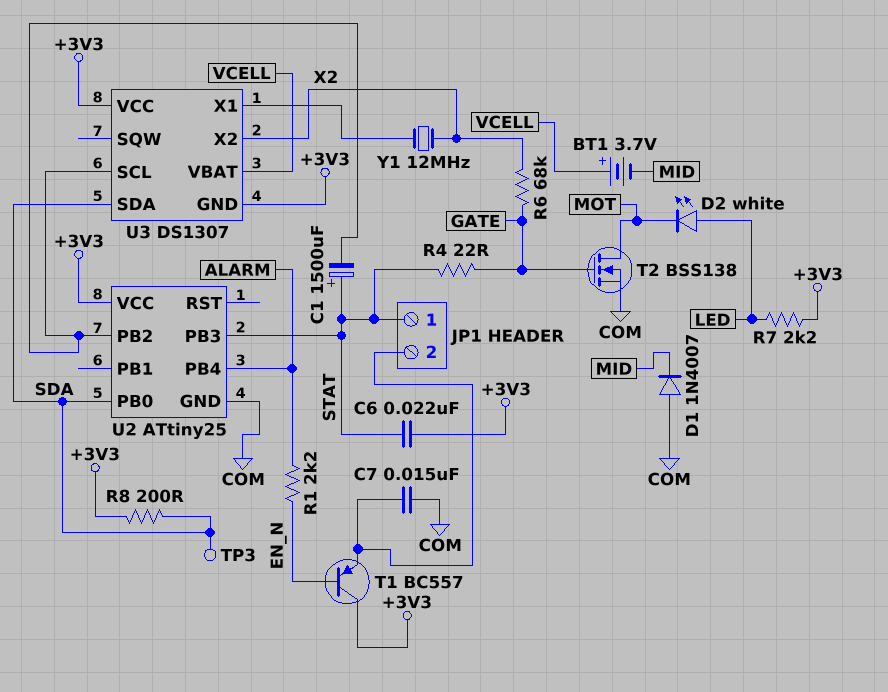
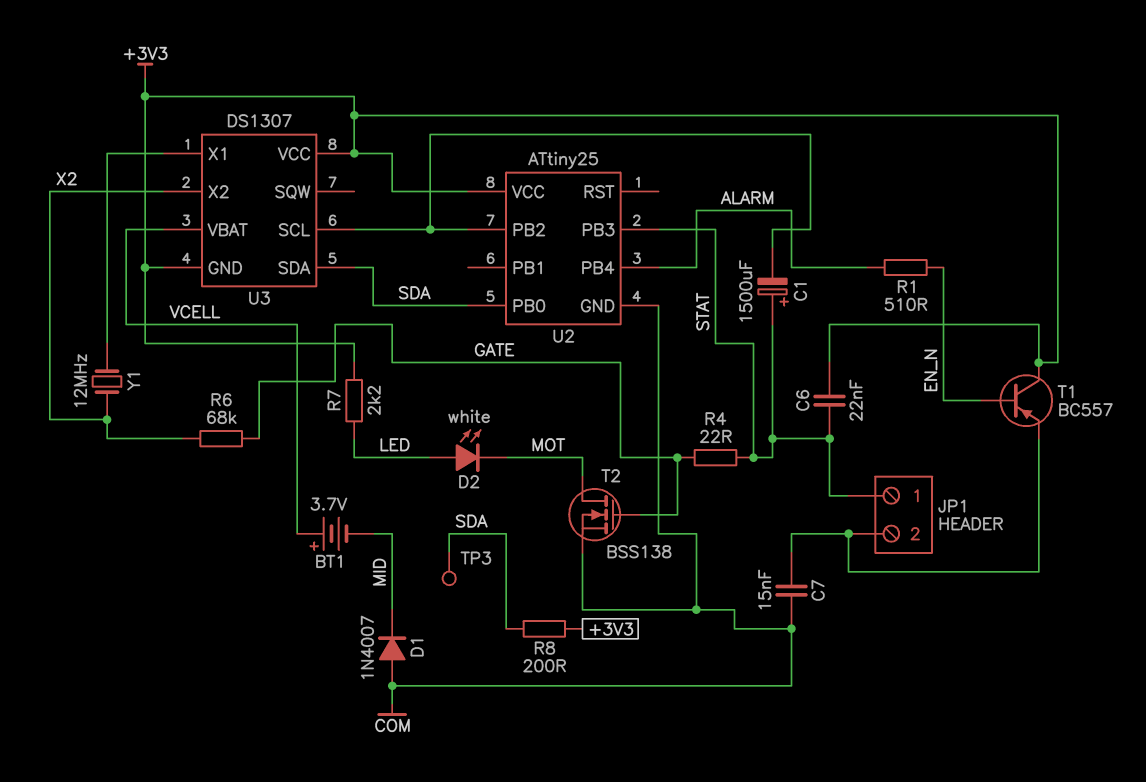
R1: 2.2k (ALARM, EN_N) -> 510 (ALARM, EN_N)

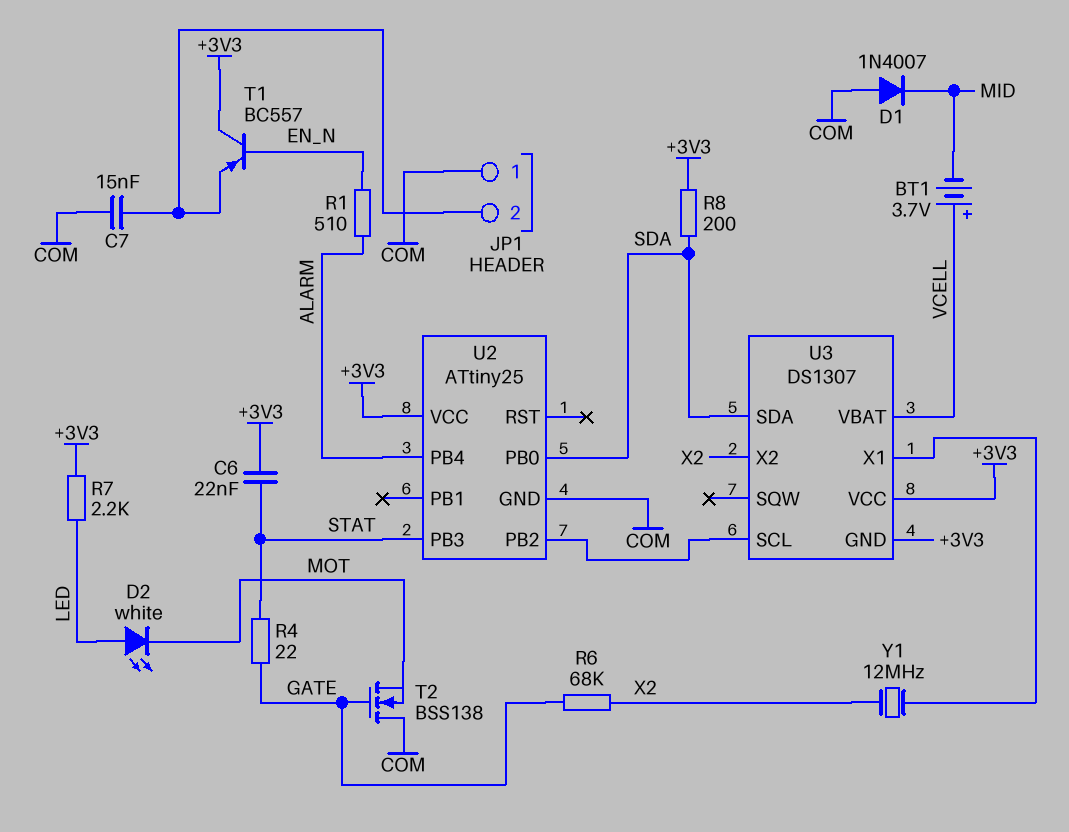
C1: 1500uF (plus STAT, minus U2/PB2) -> none
JP1 pin 1: STAT -> COM
T2: NMOS BSS138 (G GATE, D MOT, S COM) -> NMOS BSS138 (G GATE, D COM, S MOT)
TP3: test point (SDA) -> none

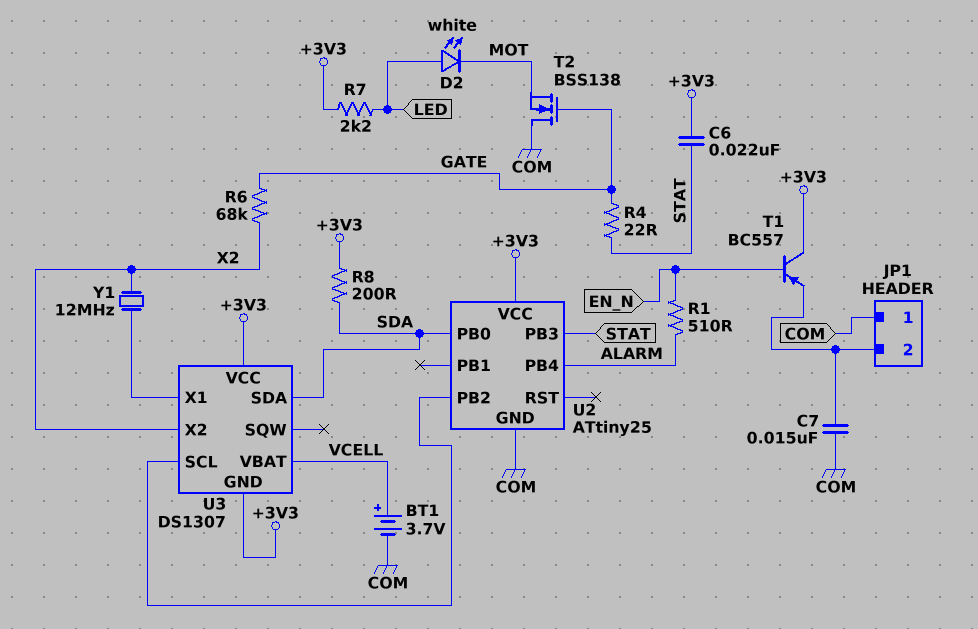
BT1: 3.7V (plus VCELL, minus MID) -> 3.7V (plus VCELL, minus COM)
D1: diode 1N4007 (A COM, K MID) -> none

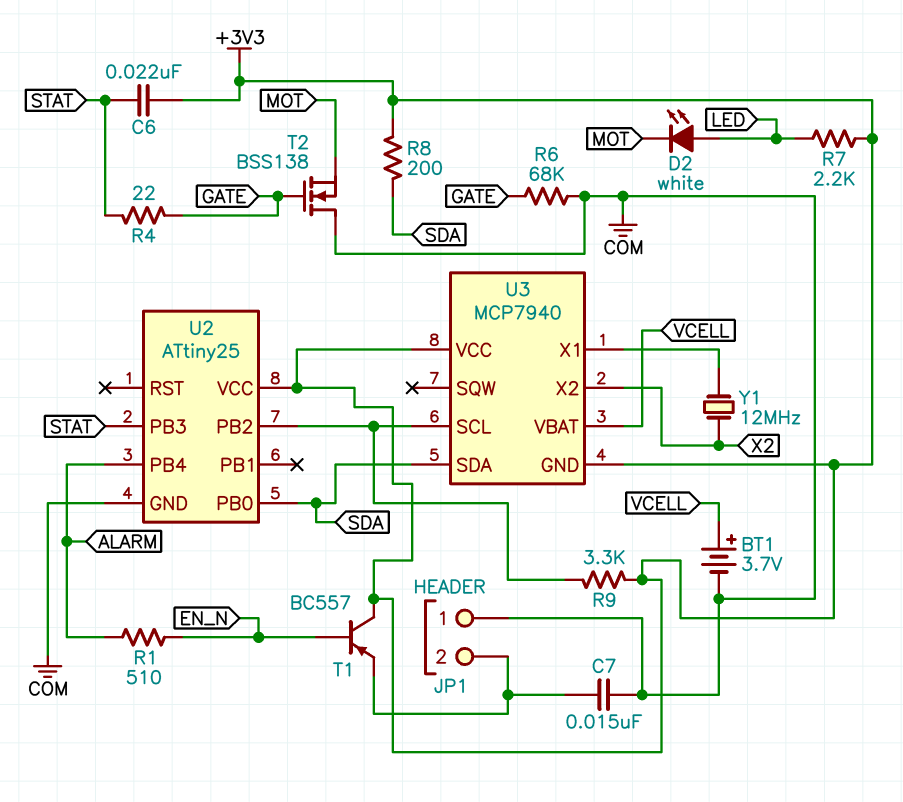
R6: 68k (GATE, X2) -> 68k (COM, GATE)
R9: none -> 3.3k (+3V3, U2/PB2)
U3: DS1307 -> MCP7940

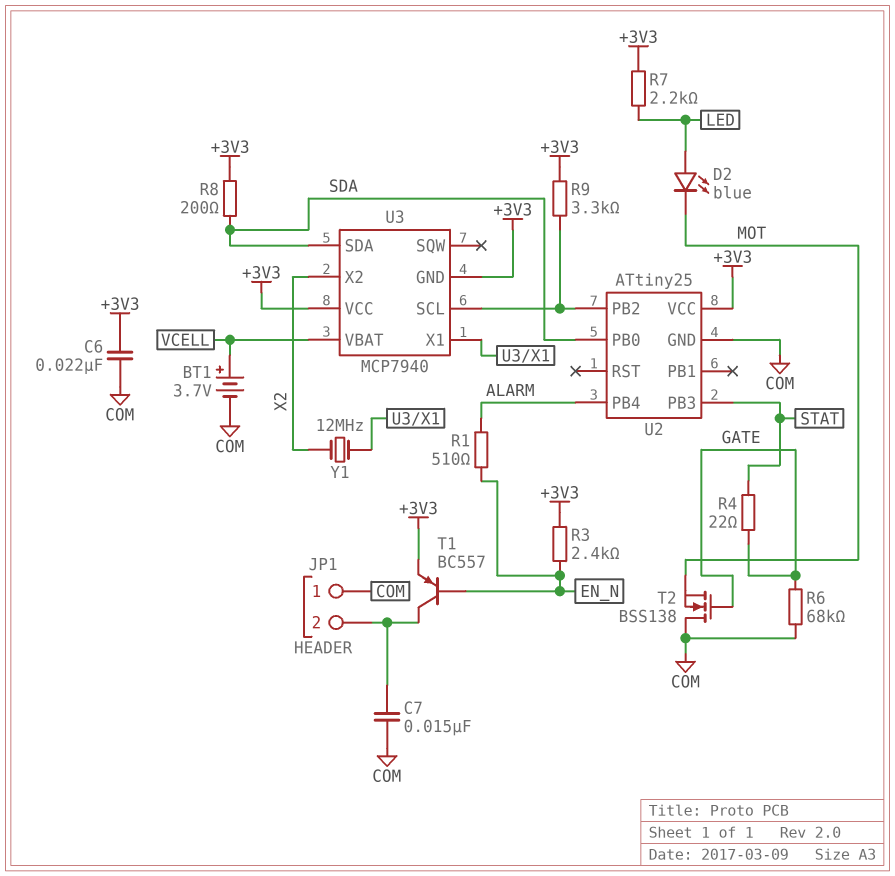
C6: 22nF (+3V3, STAT) -> 22nF (+3V3, COM)
D2: LED white (A LED, K MOT) -> LED blue (A LED, K MOT)
R3: none -> 2.4k (+3V3, EN_N)
T1: PNP BC557 (B EN_N, C +3V3, E JP1/2) -> PNP BC557 (B EN_N, C JP1/2, E +3V3)

